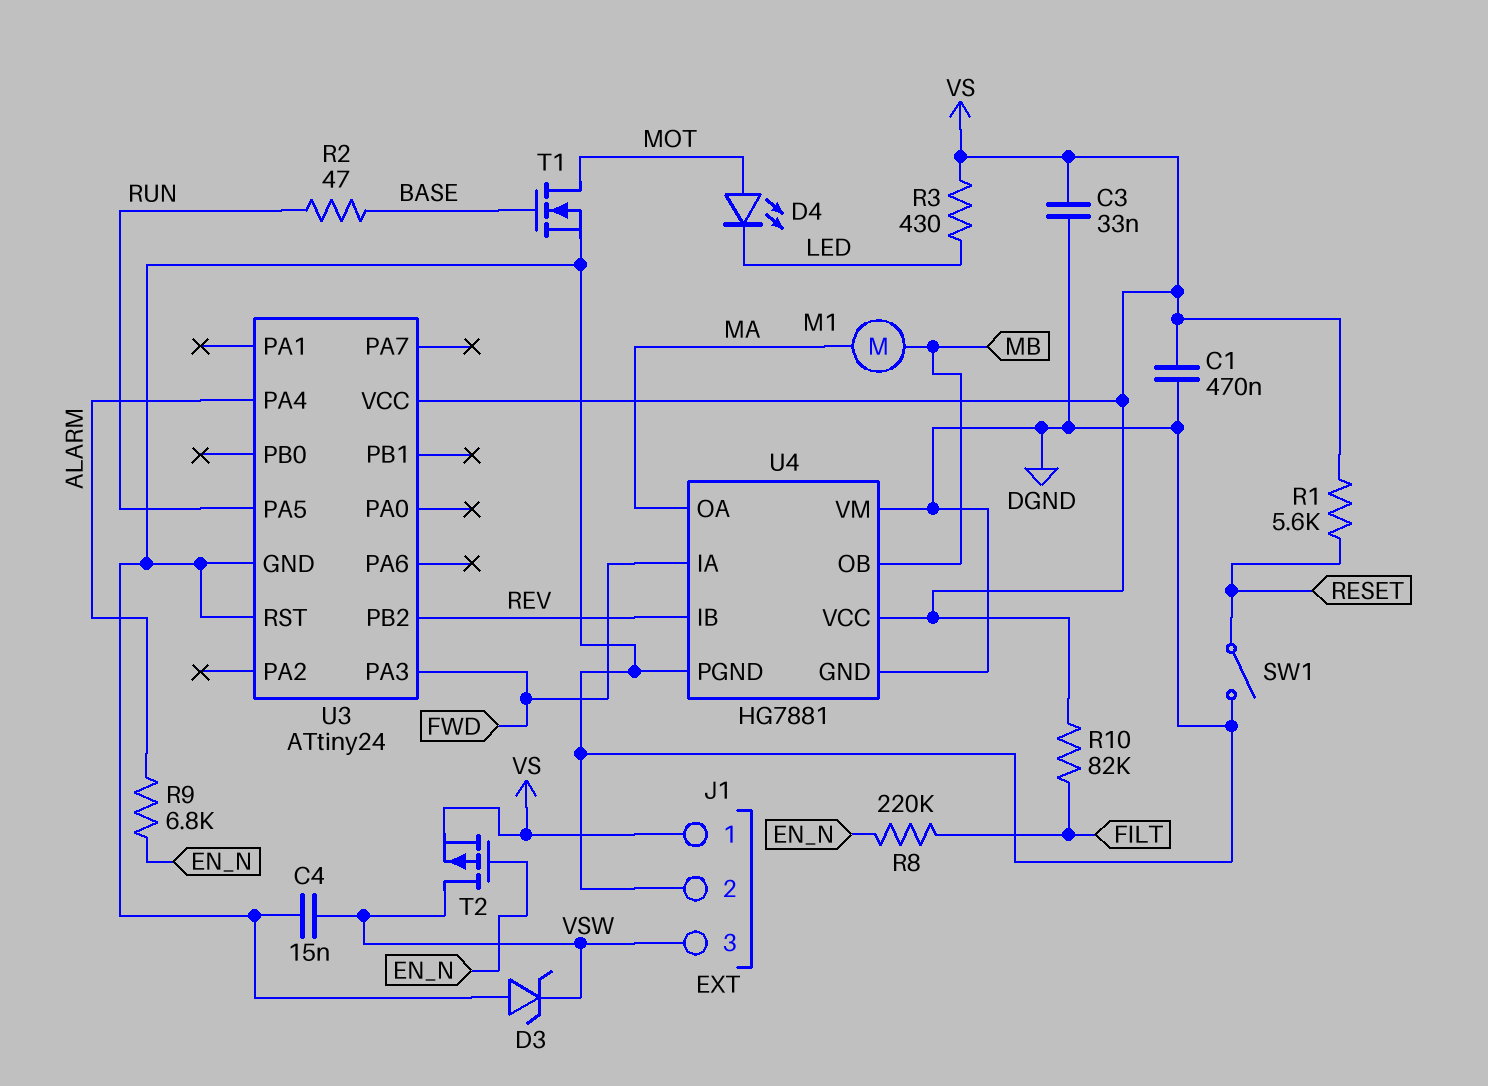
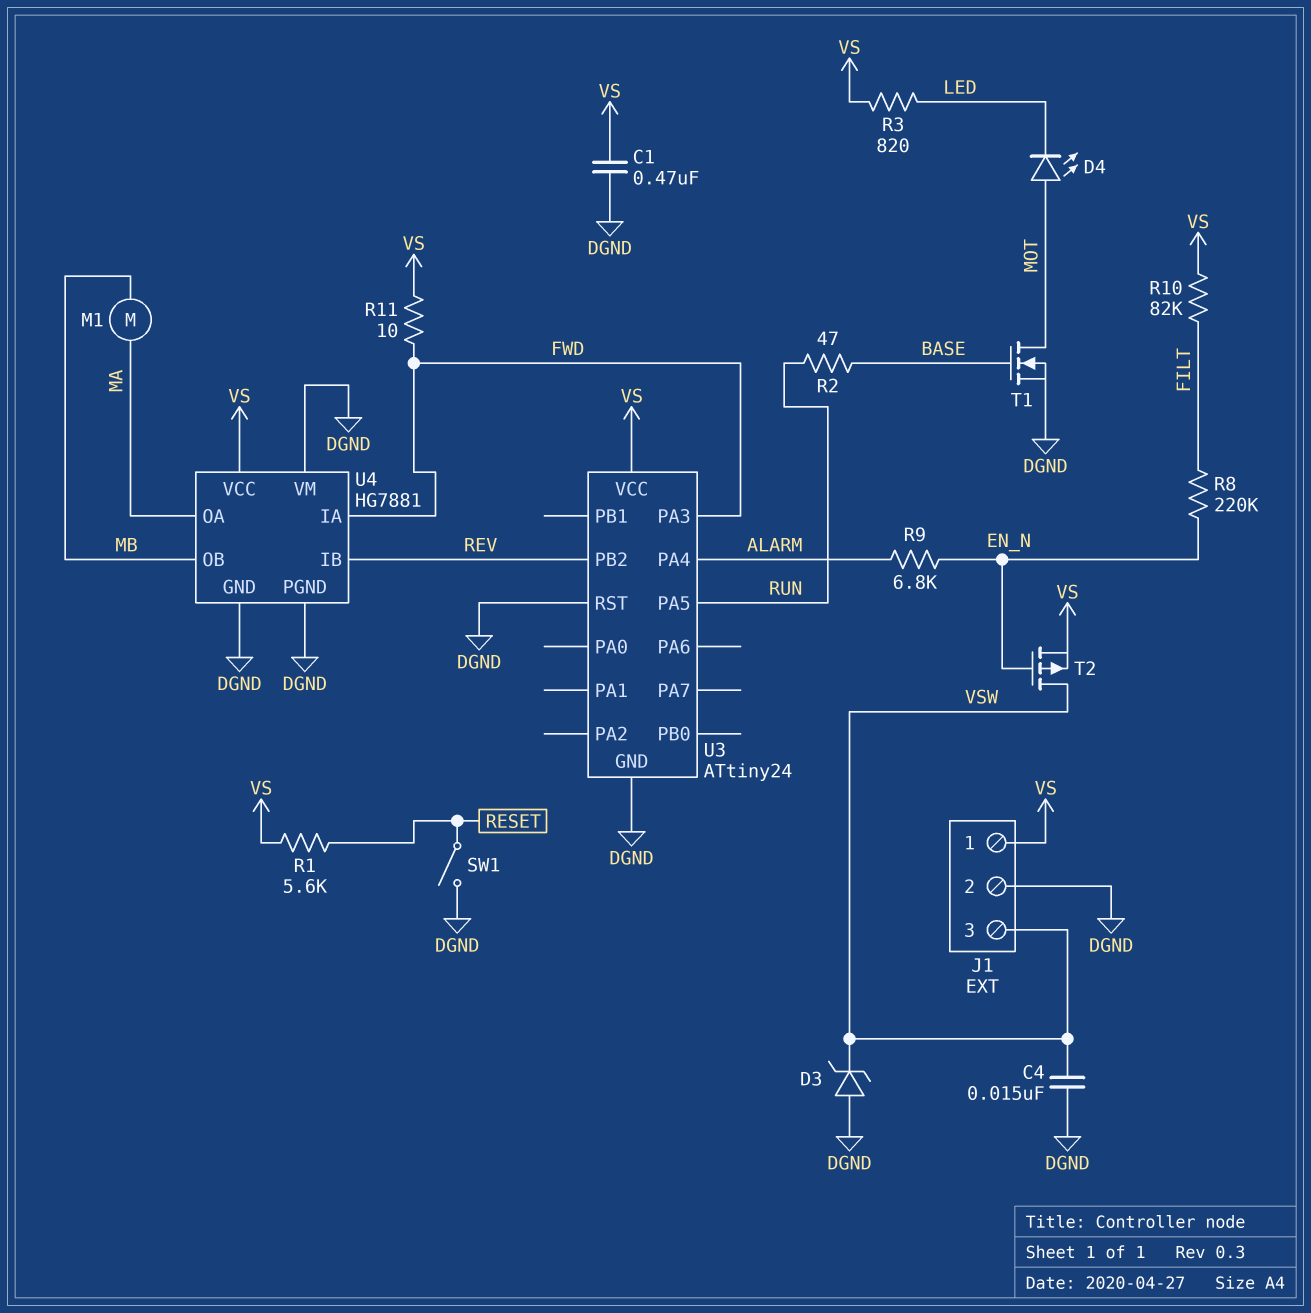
C3: 33nF (DGND, VS) -> none
R3: 430 (LED, VS) -> 820 (LED, VS)
R11: none -> 10 (FWD, VS)

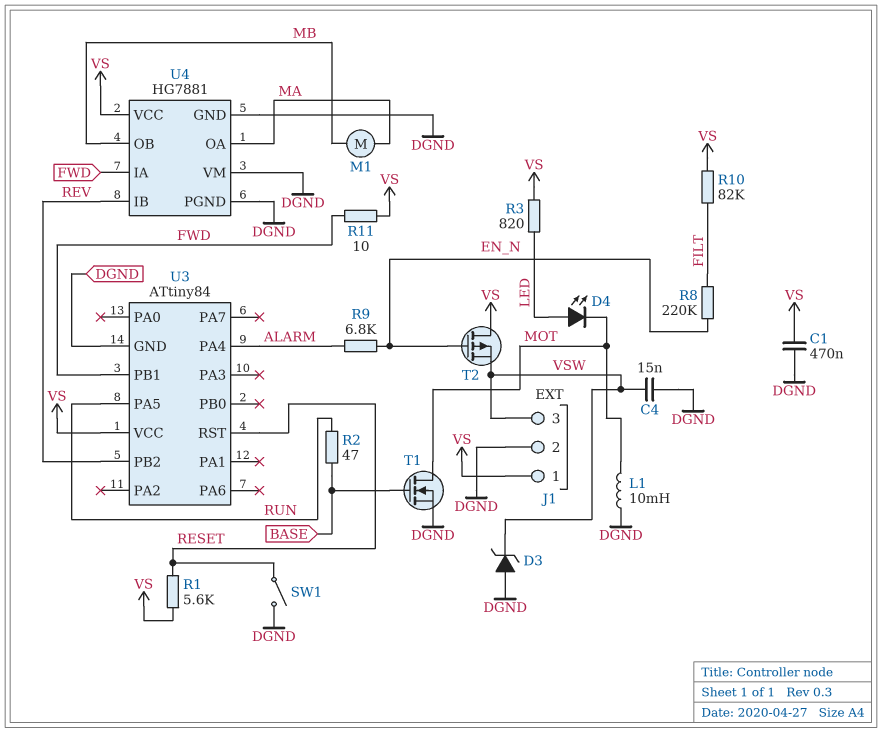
D4: LED (A MOT, K LED) -> LED (A LED, K MOT)
L1: none -> 10mH (DGND, MOT)
T2: PMOS (G EN_N, D VSW, S VS) -> PMOS (G EN_N, D VS, S VSW)
U3: ATtiny24 -> ATtiny84
U3 pin PA3: FWD -> none
U3 pin PB1: none -> FWD
U3 pin RST: DGND -> RESET

